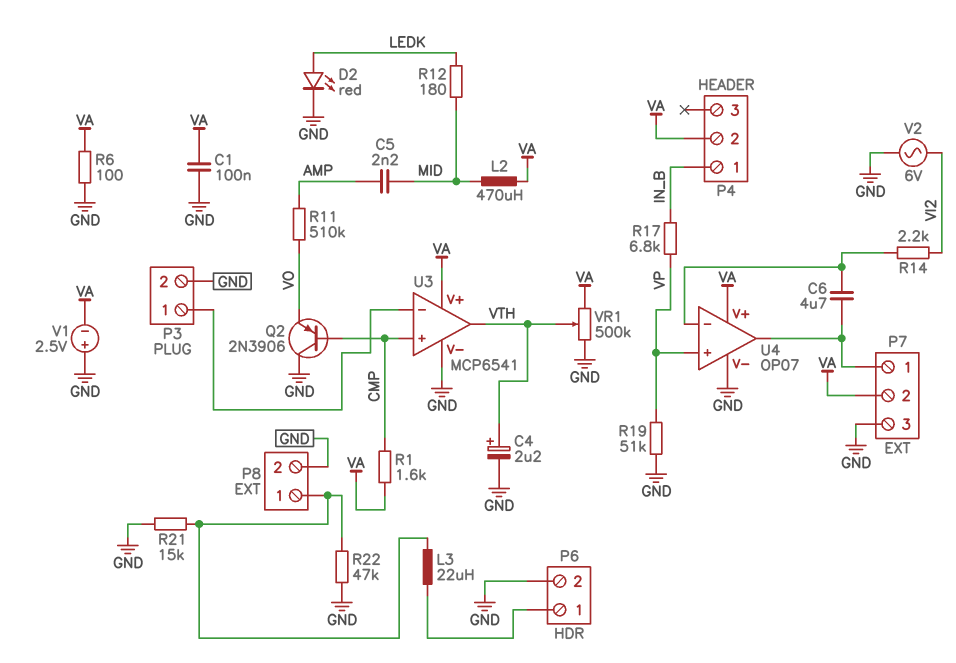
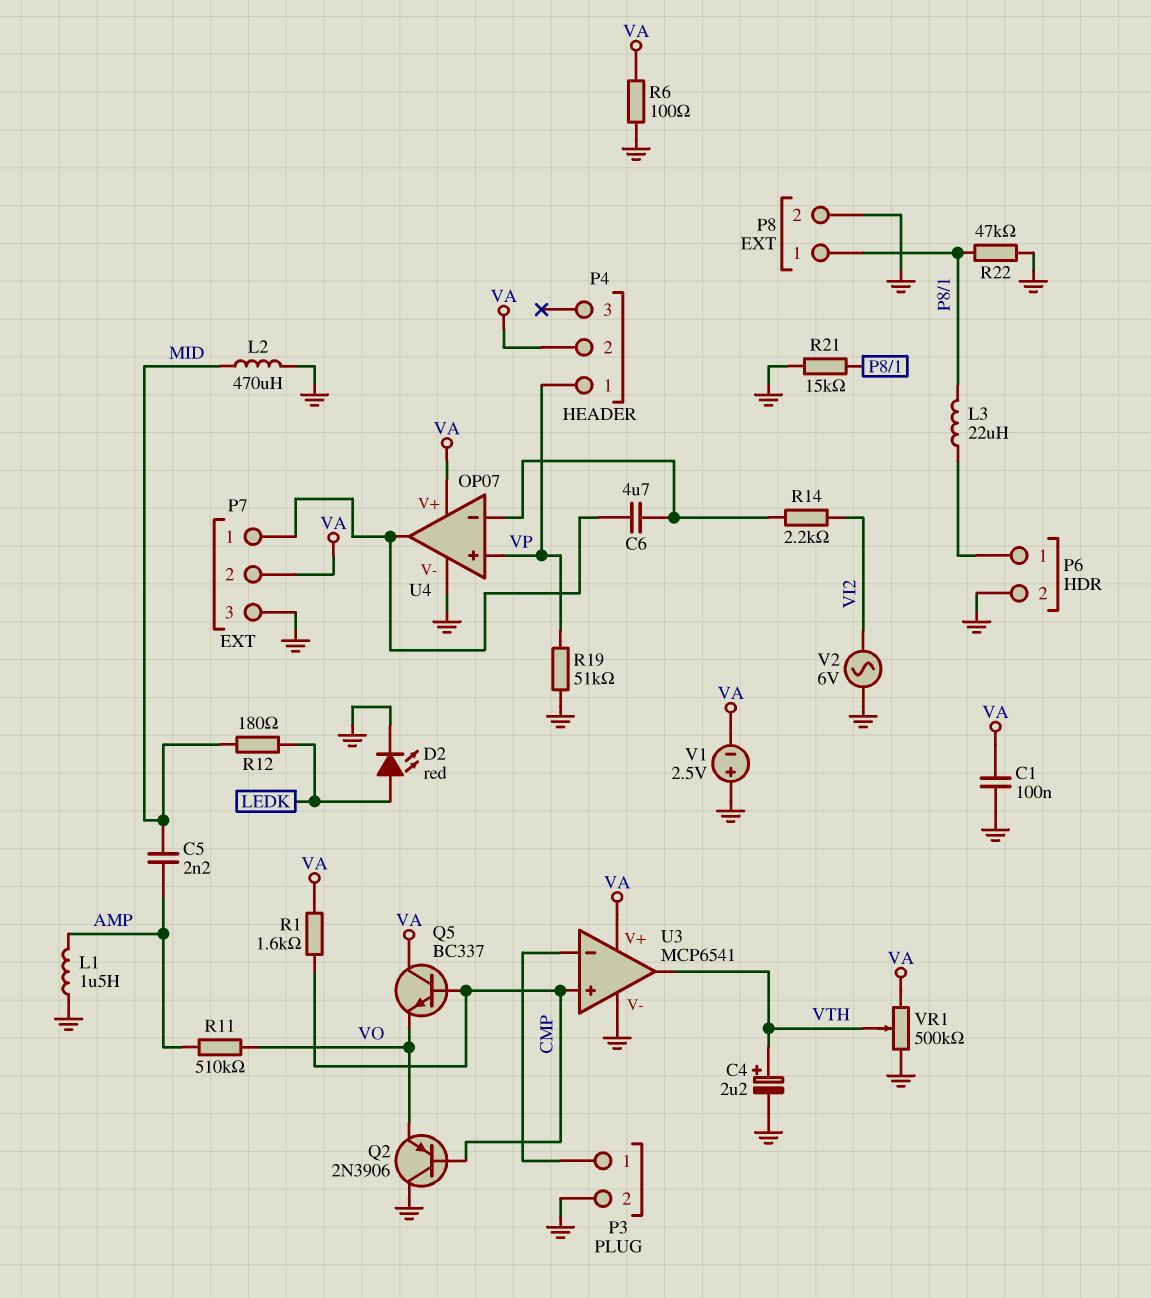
L1: none -> 1.5uH (AMP, GND)
L2: 470uH (MID, VA) -> 470uH (GND, MID)
P4 pin 1: IN_B -> VP
Q5: none -> NPN BC337 (B CMP, C VA, E VO)
R17: 6.8k (IN_B, VP) -> none

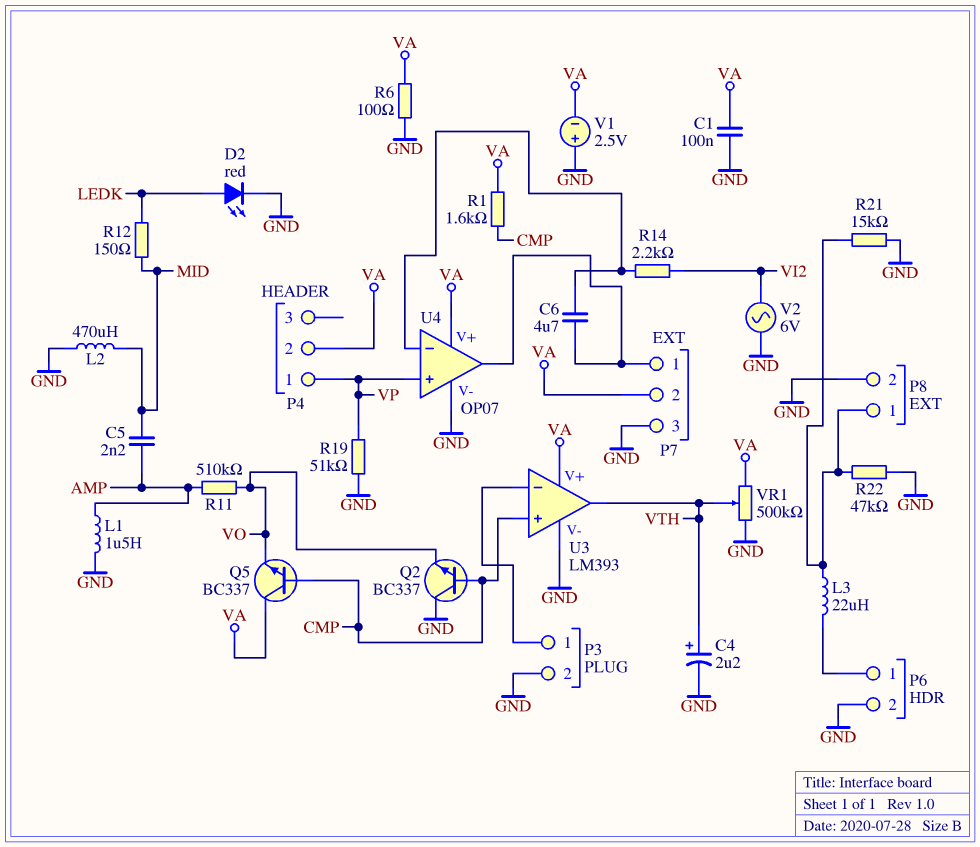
Q2: PNP 2N3906 (B CMP, C GND, E VO) -> NPN BC337 (B CMP, C GND, E VO)
R12: 180 (LEDK, MID) -> 150 (LEDK, MID)
U3: MCP6541 -> LM393

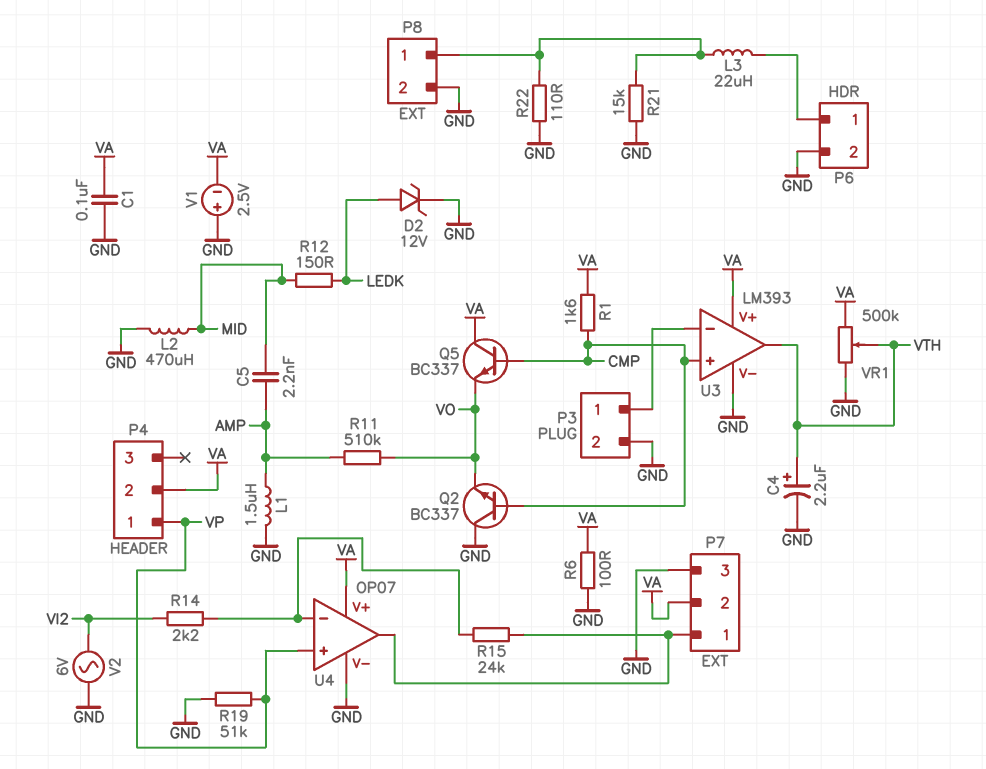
C6: 4.7uF (P7/1, U4/in-) -> none
D2: LED red (A LEDK, K GND) -> zener 12V (A LEDK, K GND)
R15: none -> 24k (P7/1, U4/in-)
R22: 47k (GND, P8/1) -> 110 (GND, P8/1)

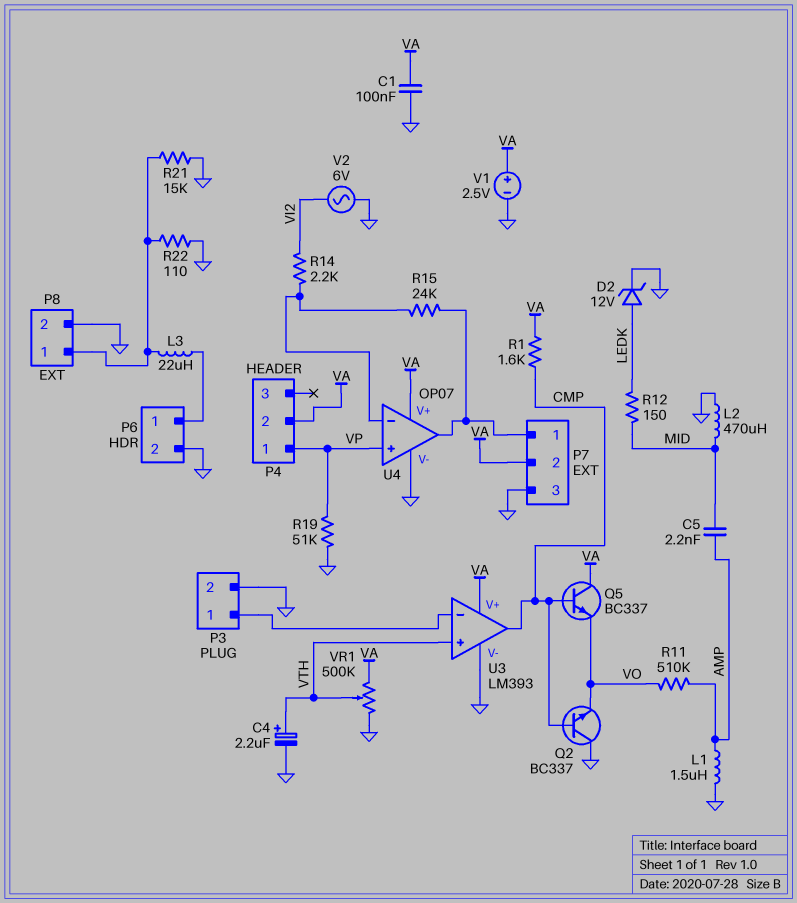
R6: 100 (GND, VA) -> none
U3 pin in+: CMP -> VTH
U3 pin out: VTH -> CMP
V1: 2.5V (plus GND, minus VA) -> 2.5V (plus VA, minus GND)

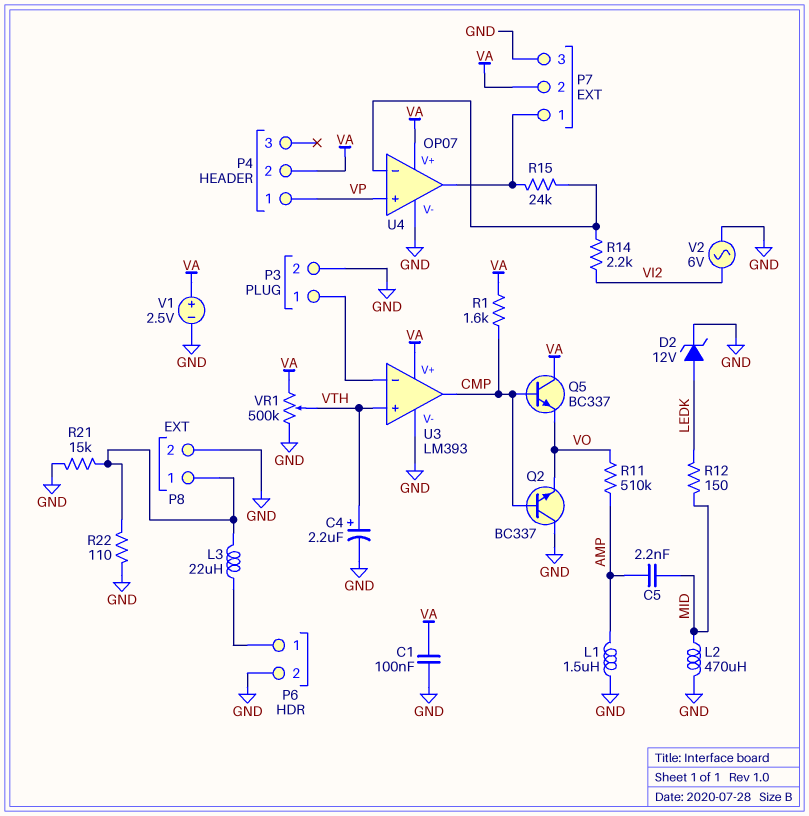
R19: 51k (GND, VP) -> none

